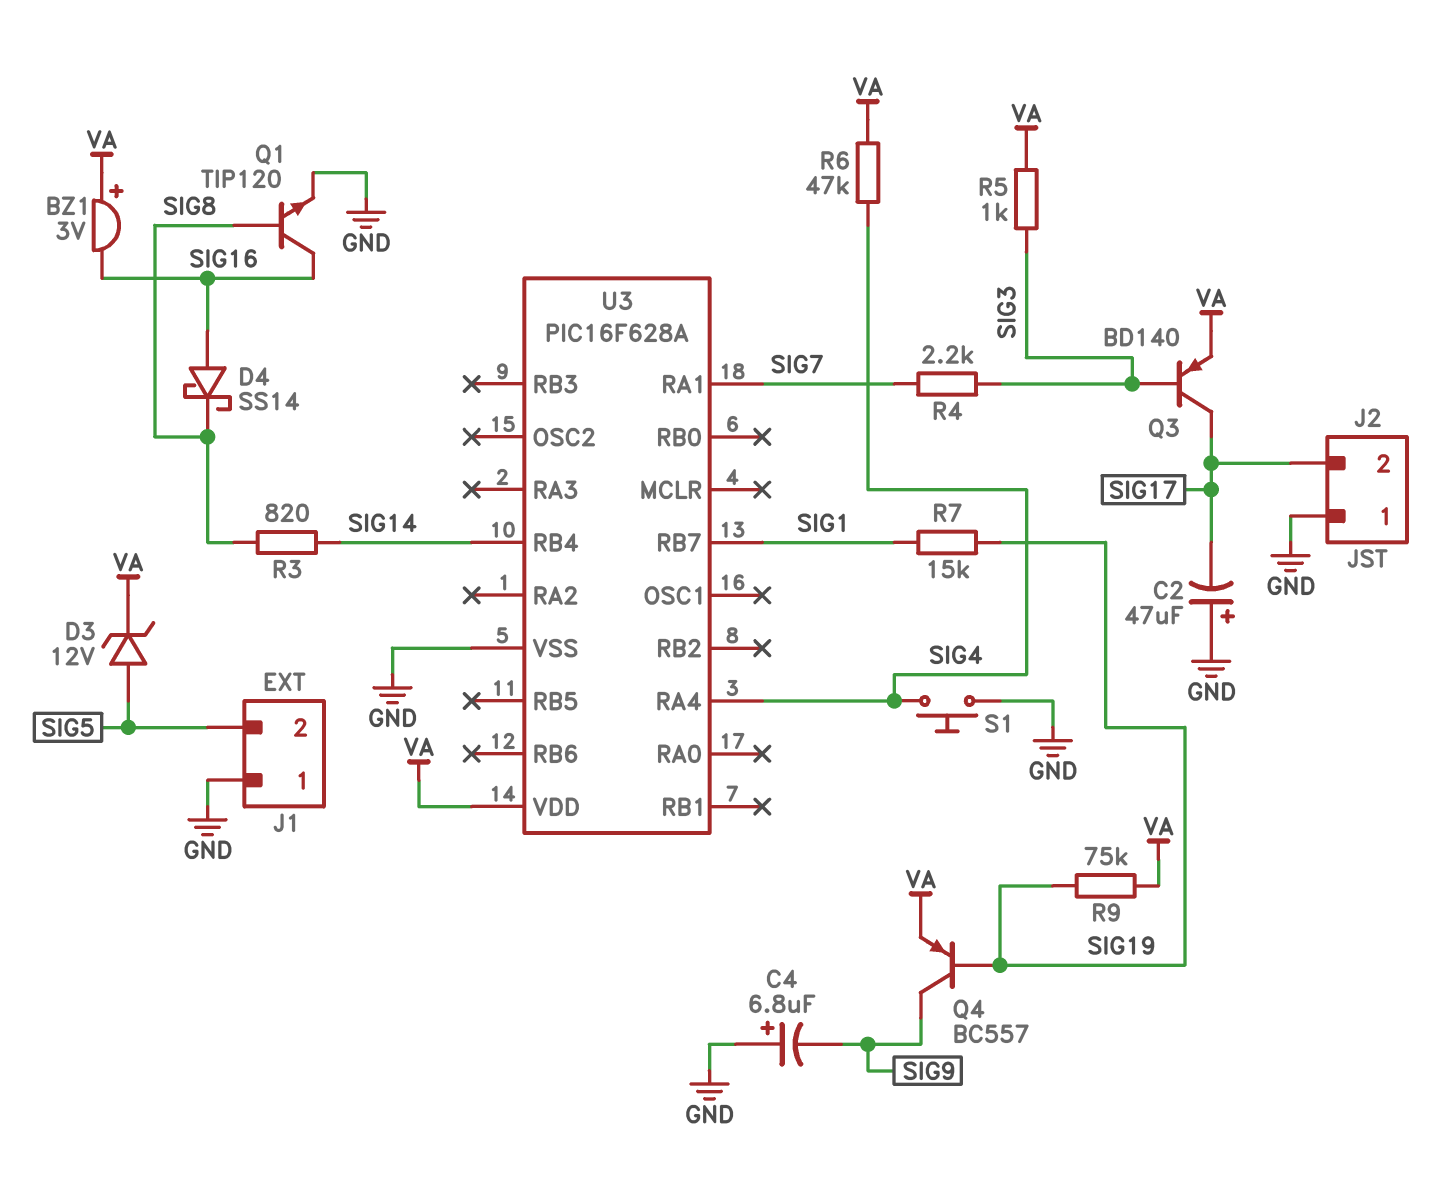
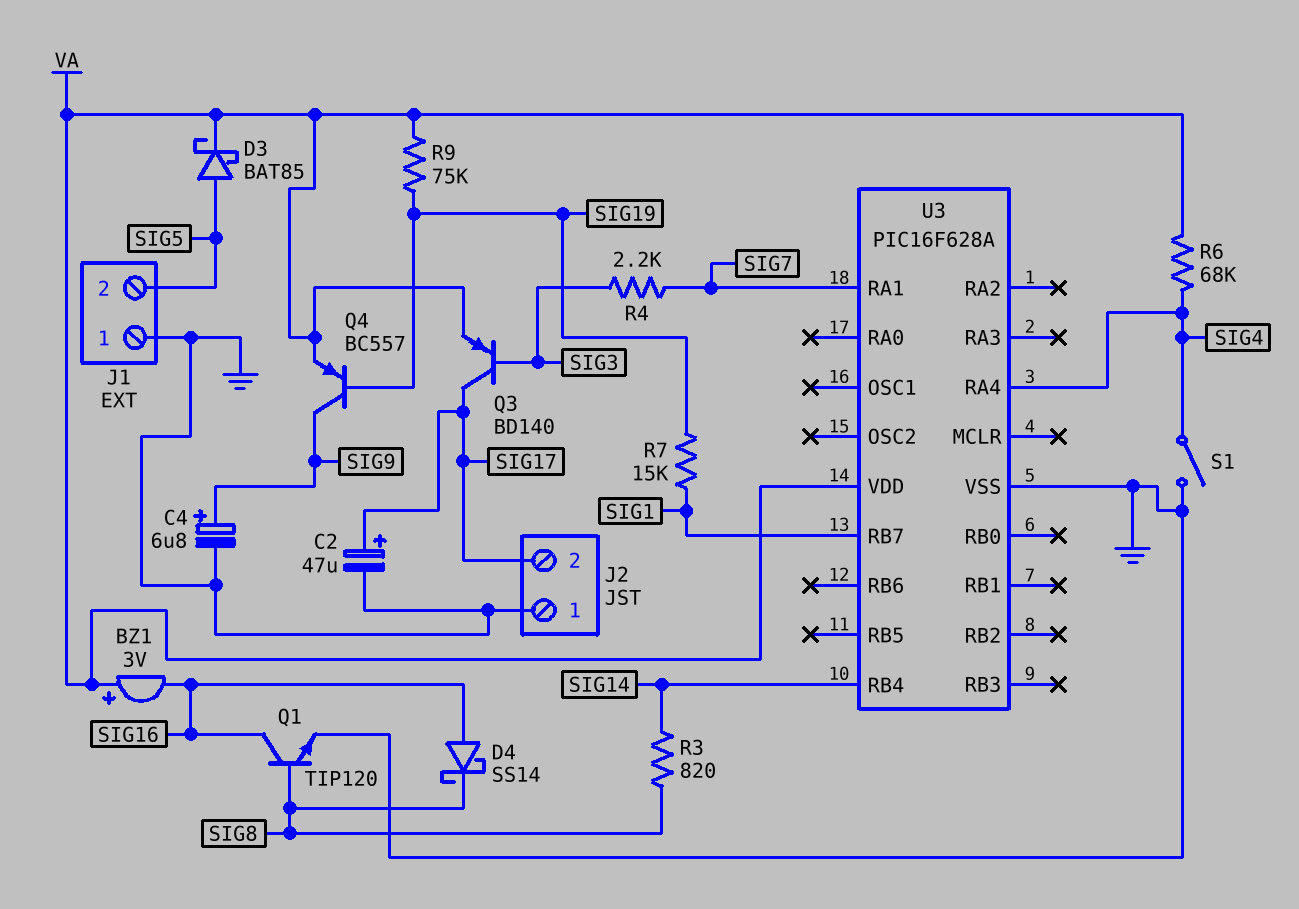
C2: 47uF (plus GND, minus SIG17) -> 47uF (plus SIG17, minus GND)
C4: 6.8uF (plus GND, minus SIG9) -> 6.8uF (plus SIG9, minus GND)
D3: zener 12V (A SIG5, K VA) -> schottky BAT85 (A SIG5, K VA)
R5: 1k (SIG3, VA) -> none
R6: 47k (SIG4, VA) -> 68k (SIG4, VA)
S1: button (GND, SIG4) -> switch (GND, SIG4)

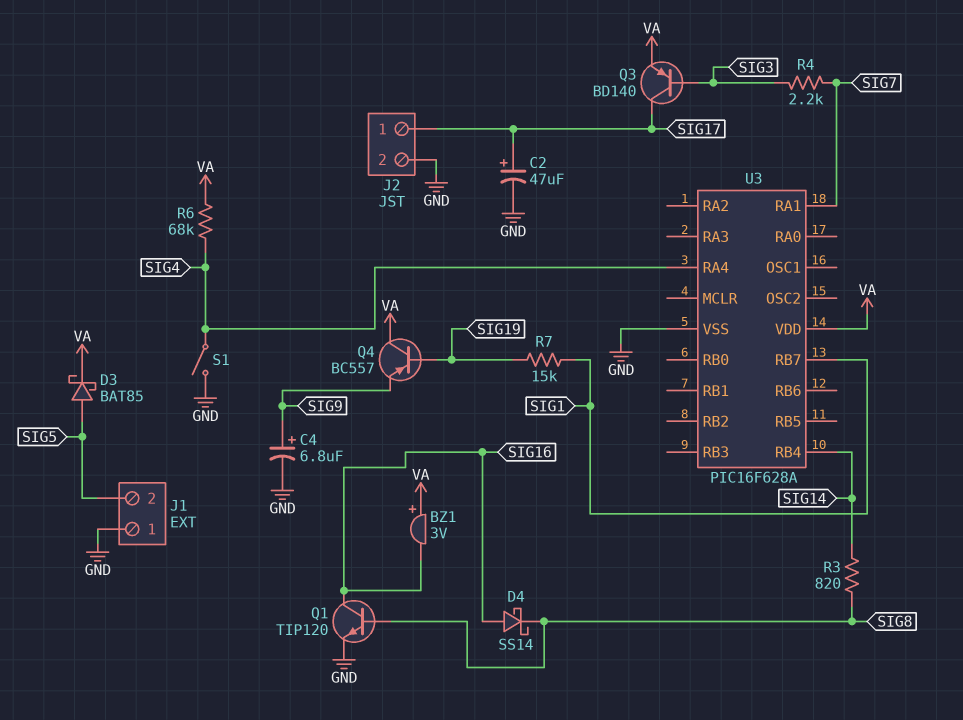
J2 pin 1: GND -> SIG17
J2 pin 2: SIG17 -> GND
Q4: PNP BC557 (B SIG19, C SIG9, E VA) -> PNP BC557 (B SIG19, C VA, E SIG9)
R9: 75k (SIG19, VA) -> none

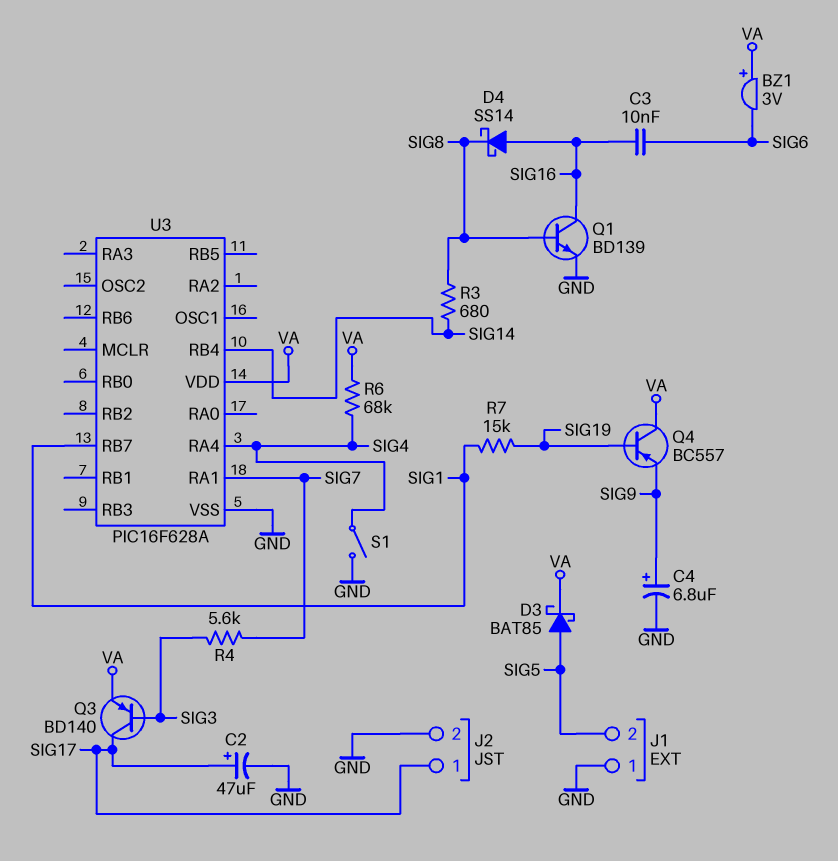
BZ1: buzzer 3V (plus VA, minus SIG16) -> buzzer 3V (plus VA, minus SIG6)
C3: none -> 10nF (SIG6, SIG16)
Q1: NPN TIP120 (B SIG8, C SIG16, E GND) -> NPN BD139 (B SIG8, C SIG16, E GND)
R3: 820 (SIG8, SIG14) -> 680 (SIG8, SIG14)
R4: 2.2k (SIG3, SIG7) -> 5.6k (SIG3, SIG7)

